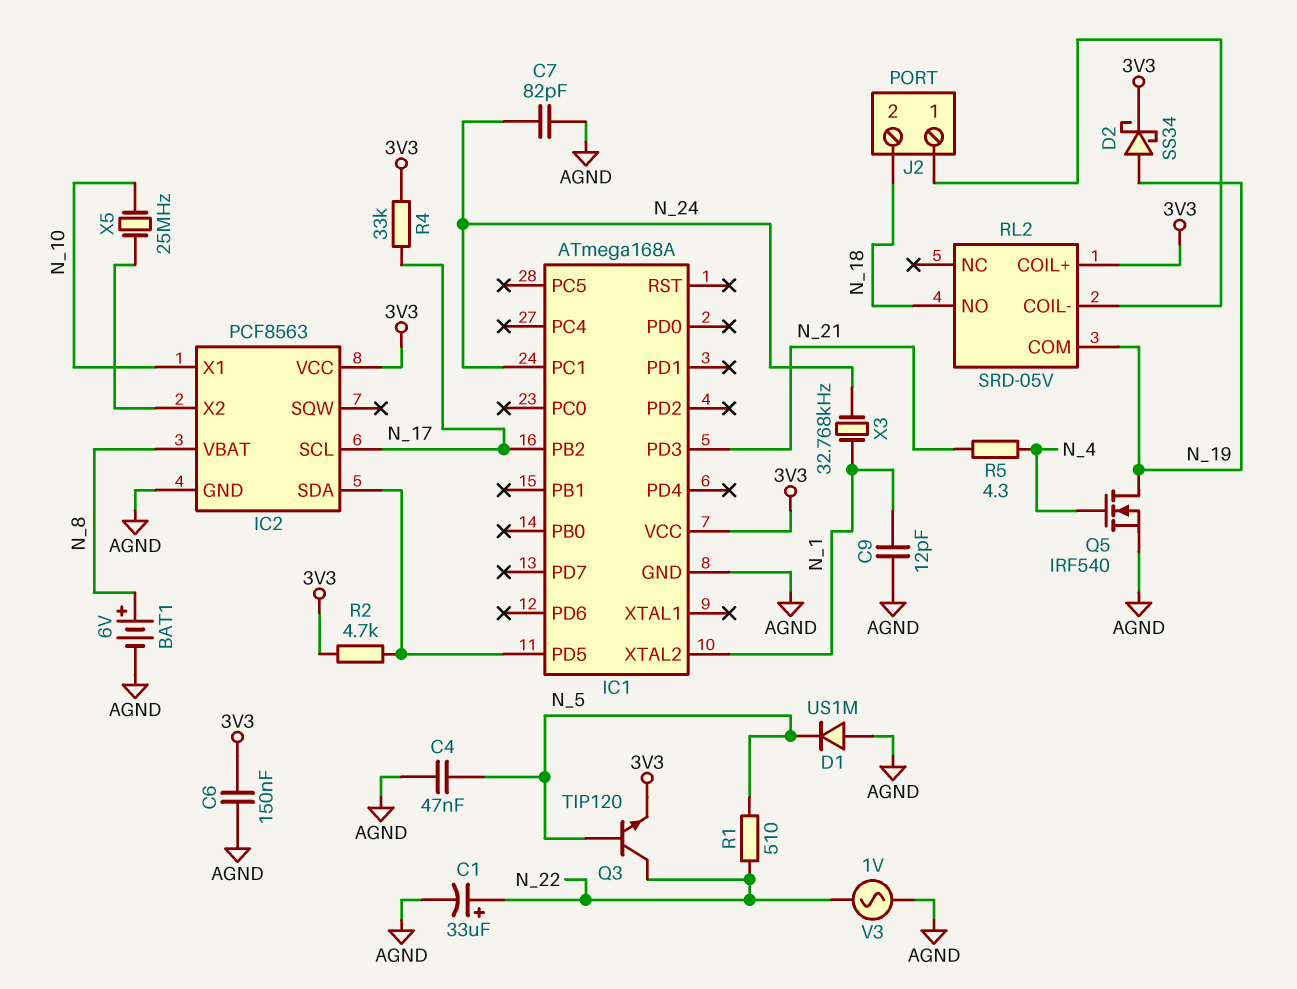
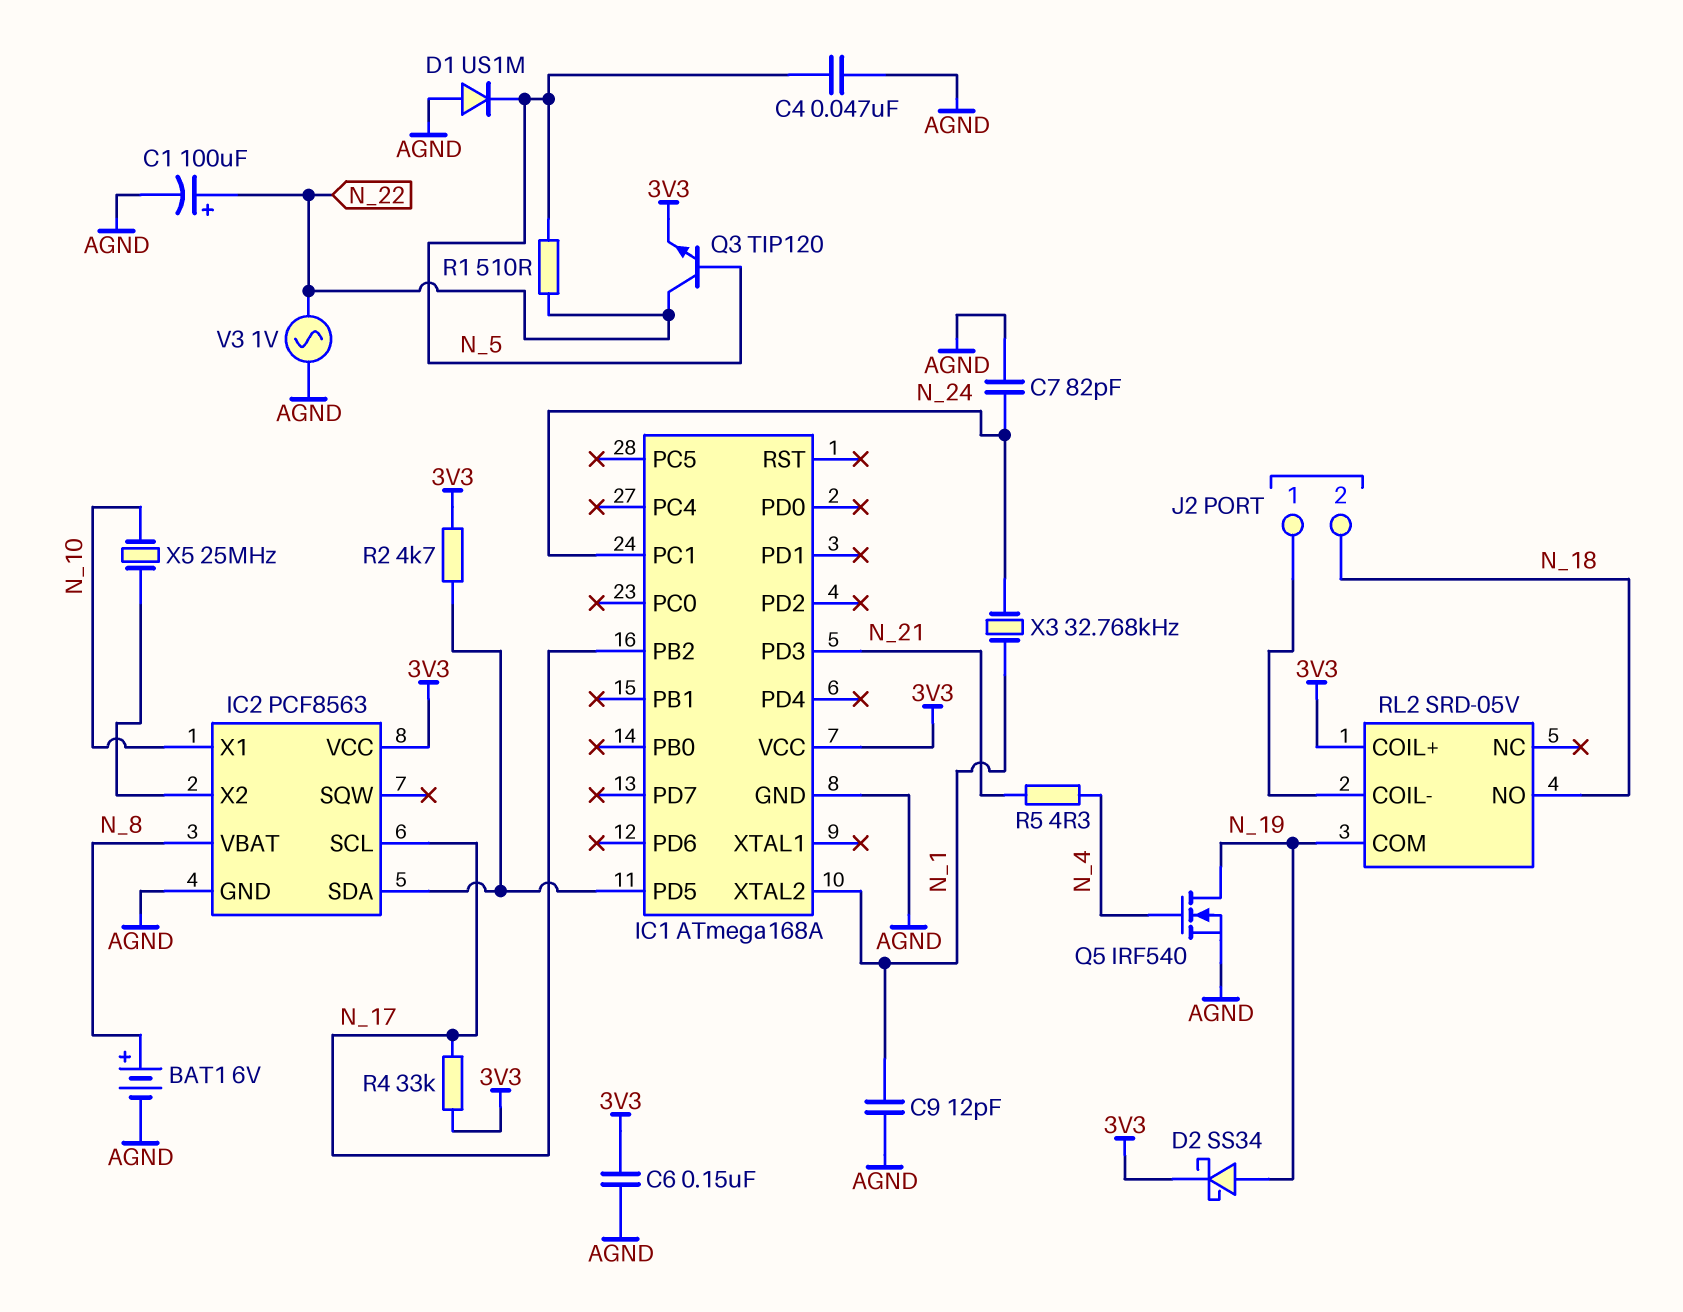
C1: 33uF (plus N_22, minus AGND) -> 100uF (plus N_22, minus AGND)

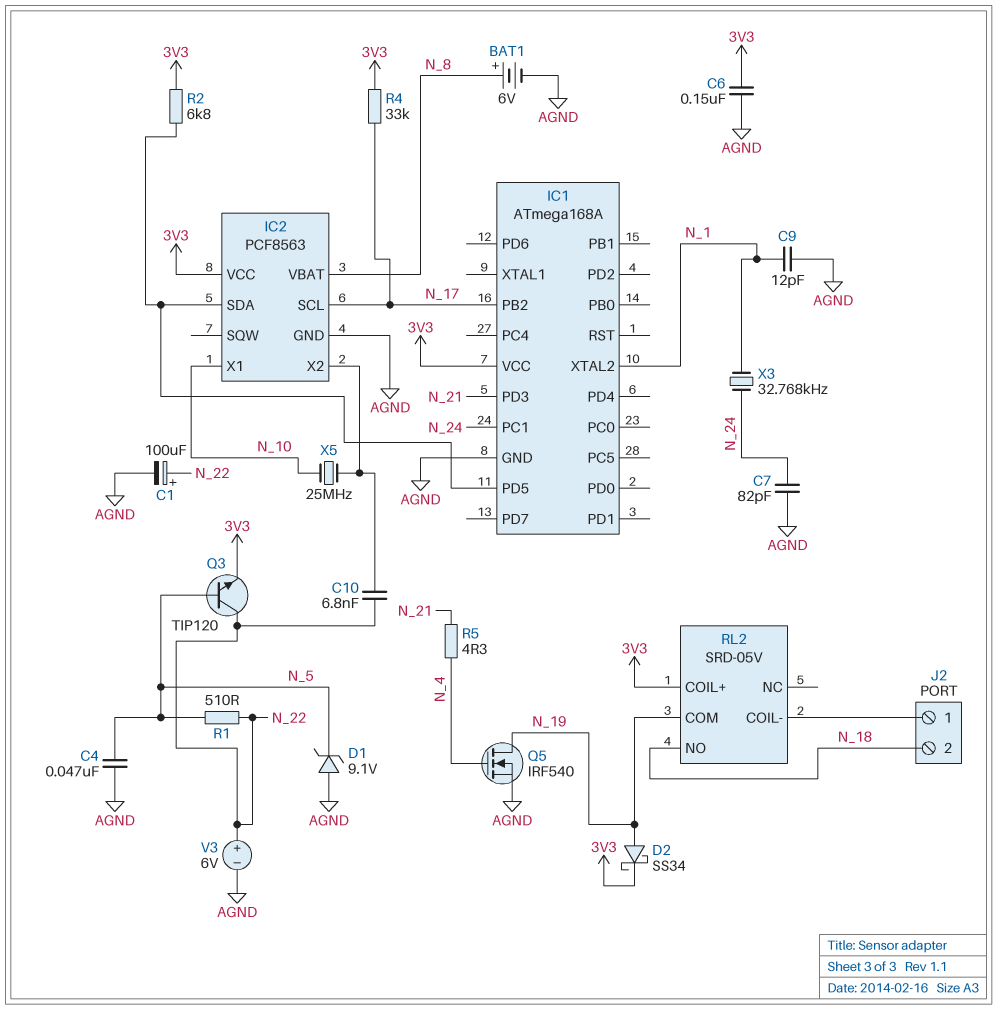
C10: none -> 6.8nF (IC2/X2, N_22)
D1: diode US1M (A AGND, K N_5) -> zener 9.1V (A AGND, K N_5)
R2: 4.7k (3V3, IC1/PD5) -> 6.8k (3V3, IC1/PD5)
V3: AC 1V (AGND, N_22) -> 6V (plus N_22, minus AGND)

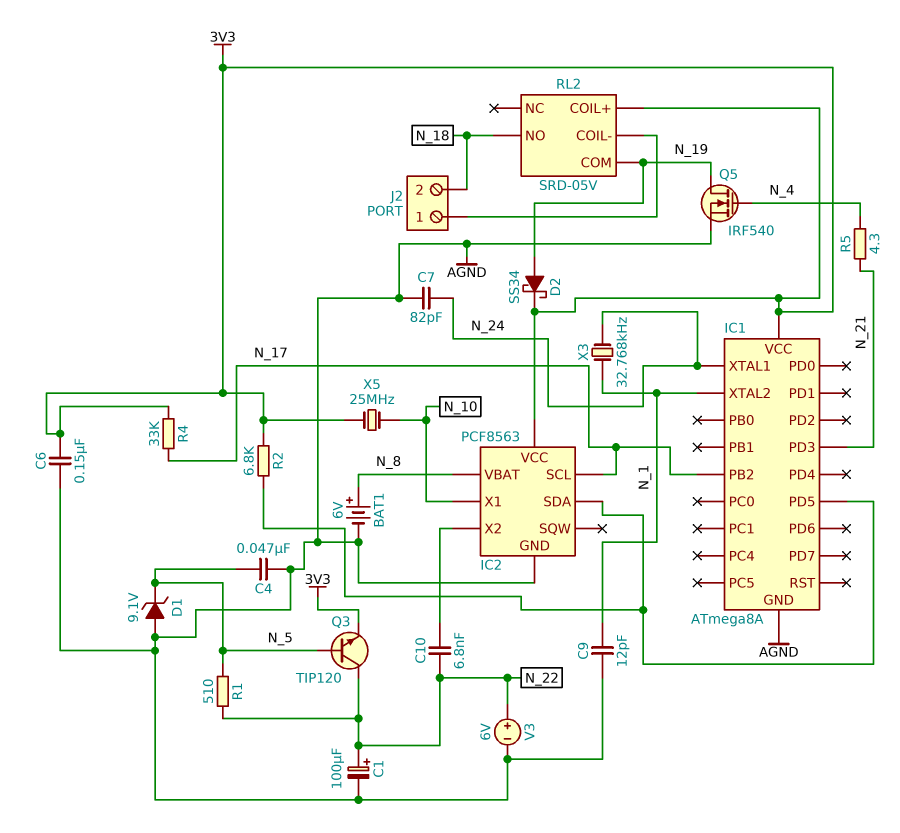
IC1: ATmega168A -> ATmega8A
IC1 pin PC1: N_24 -> none
IC1 pin XTAL1: none -> N_24
X5: 25MHz (IC2/X2, N_10) -> 25MHz (3V3, N_10)

